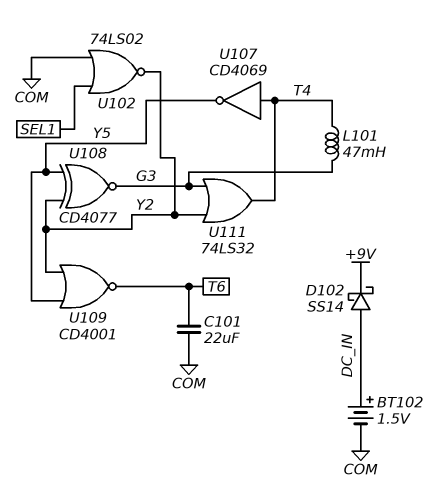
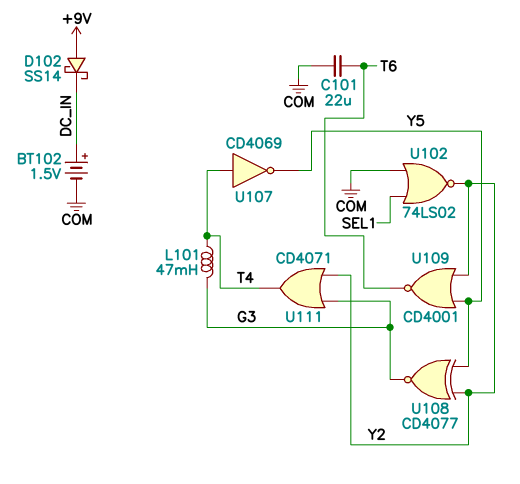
D102: schottky SS14 (A DC_IN, K +9V) -> schottky SS14 (A +9V, K DC_IN)
U111: OR 74LS32 (in G3, in Y2, out T4) -> OR CD4071 (in G3, in Y2, out T4)

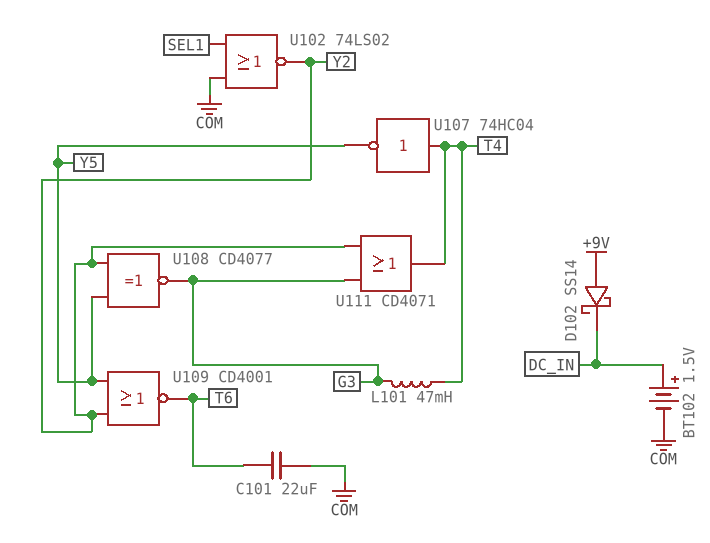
U107: NOT CD4069 (in T4, out Y5) -> NOT 74HC04 (in T4, out Y5)

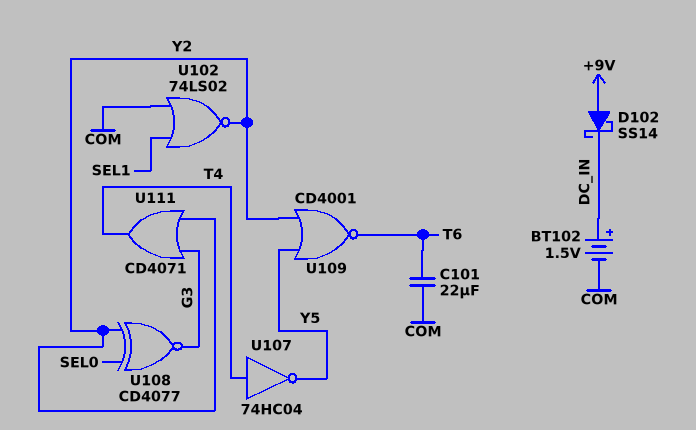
L101: 47mH (G3, T4) -> none
U108: XNOR CD4077 (in Y2, in Y5, out G3) -> XNOR CD4077 (in SEL0, in Y2, out G3)

